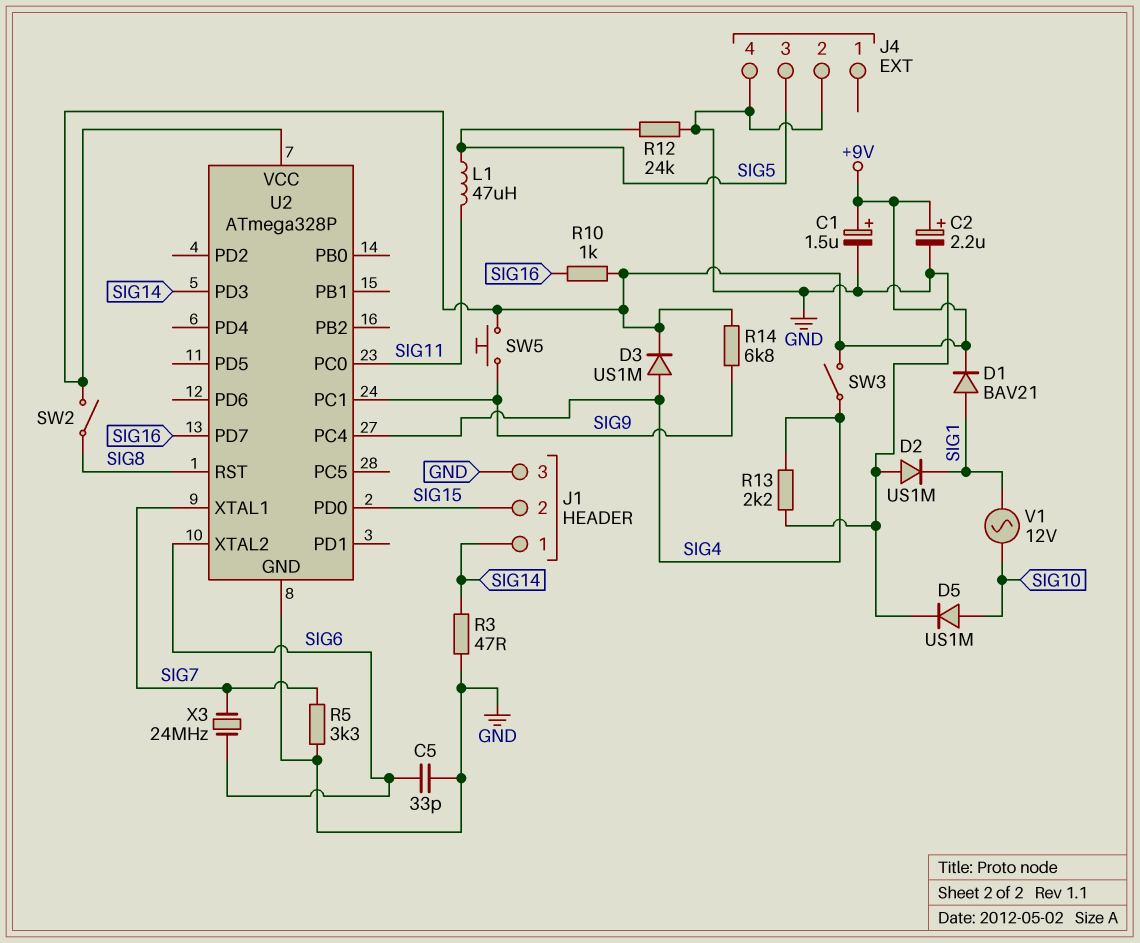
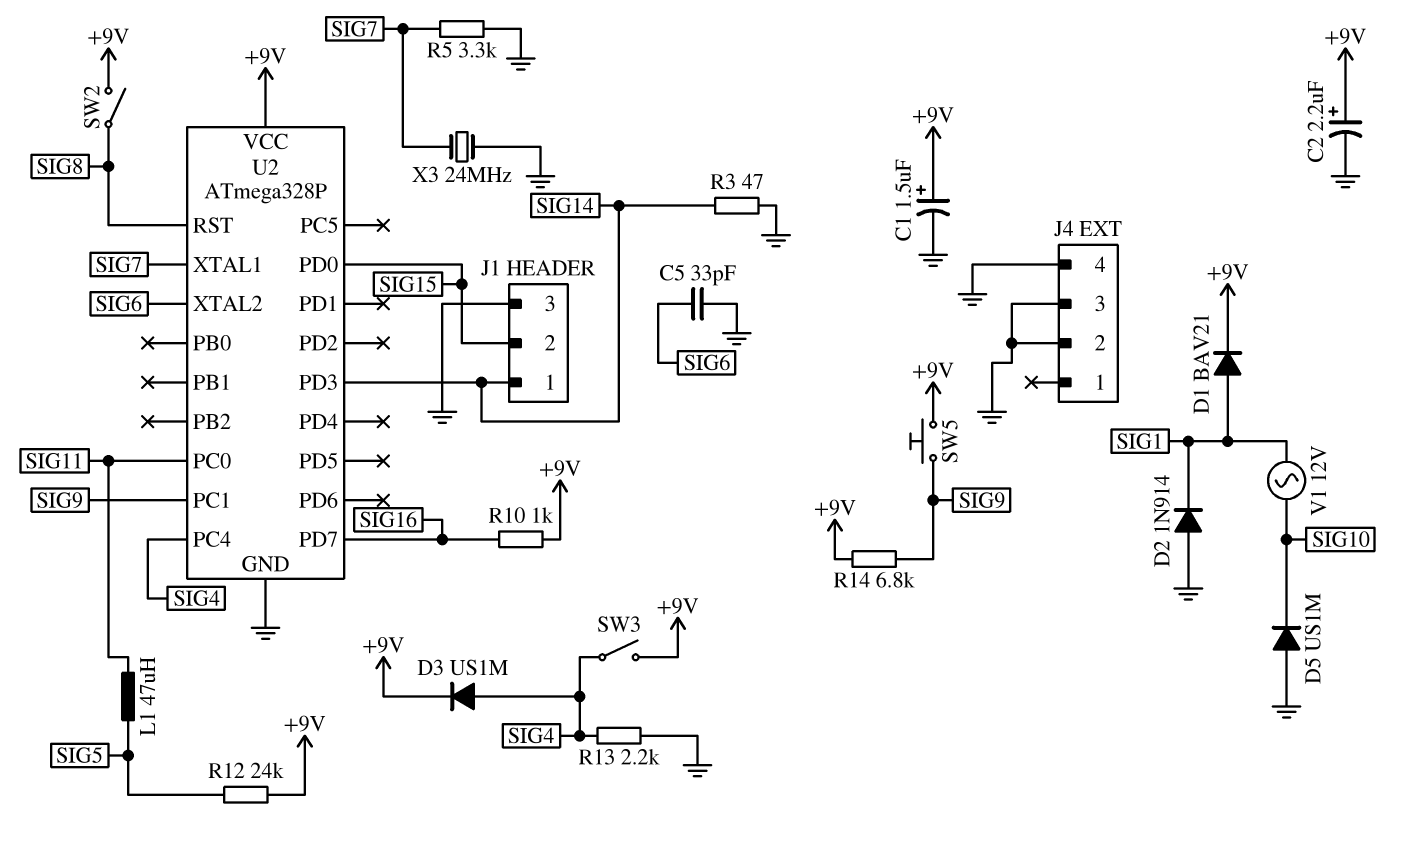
D2: diode US1M (A GND, K SIG1) -> diode 1N914 (A GND, K SIG1)
D5: diode US1M (A SIG10, K GND) -> diode US1M (A GND, K SIG10)
J4 pin 3: SIG5 -> GND
R12: 24k (GND, SIG5) -> 24k (+9V, SIG5)
X3: 24MHz (SIG6, SIG7) -> 24MHz (GND, SIG7)

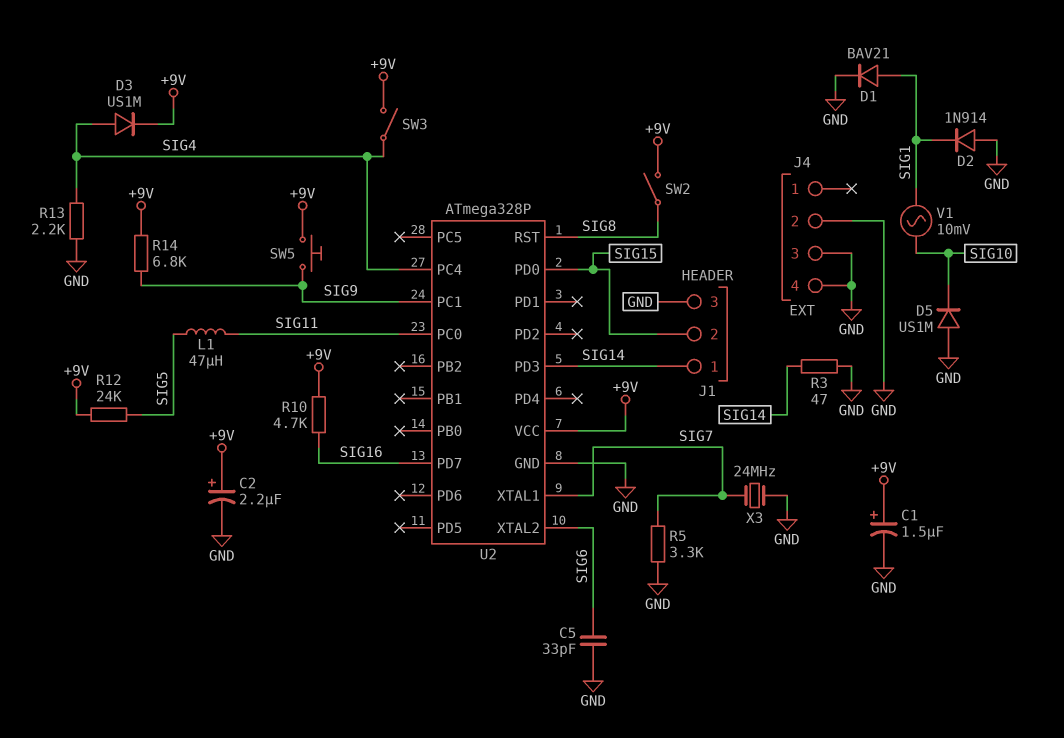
D1: diode BAV21 (A SIG1, K +9V) -> diode BAV21 (A SIG1, K GND)
R10: 1k (+9V, SIG16) -> 4.7k (+9V, SIG16)
V1: AC 12V (SIG1, SIG10) -> AC 10mV (SIG1, SIG10)

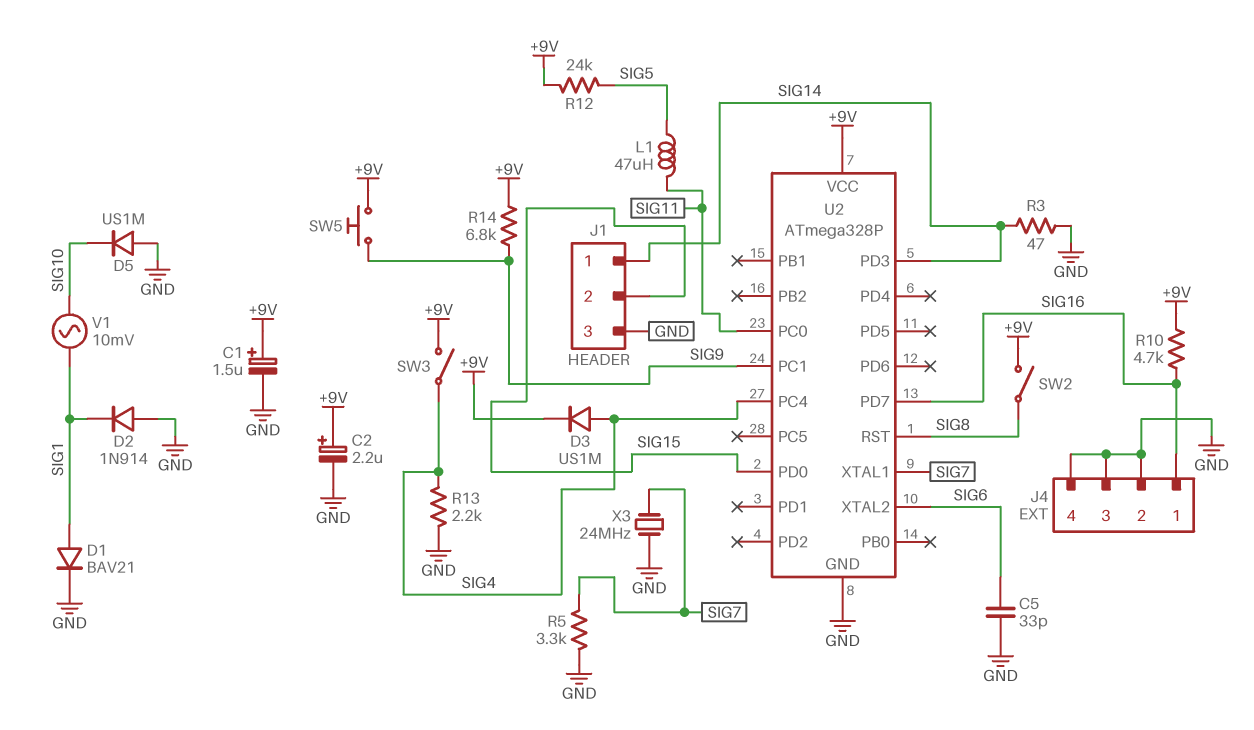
J4 pin 1: none -> SIG16

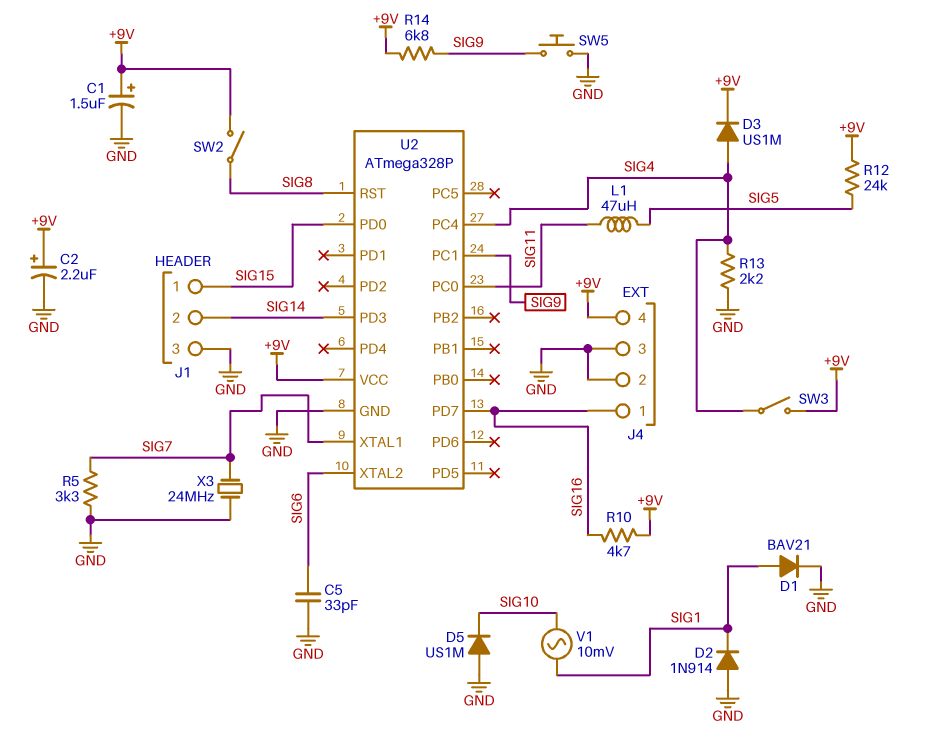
J1 pin 1: SIG14 -> SIG15
J1 pin 2: SIG15 -> SIG14
J4 pin 4: GND -> +9V
R3: 47 (GND, SIG14) -> none
SW5: button (+9V, SIG9) -> button (GND, SIG9)

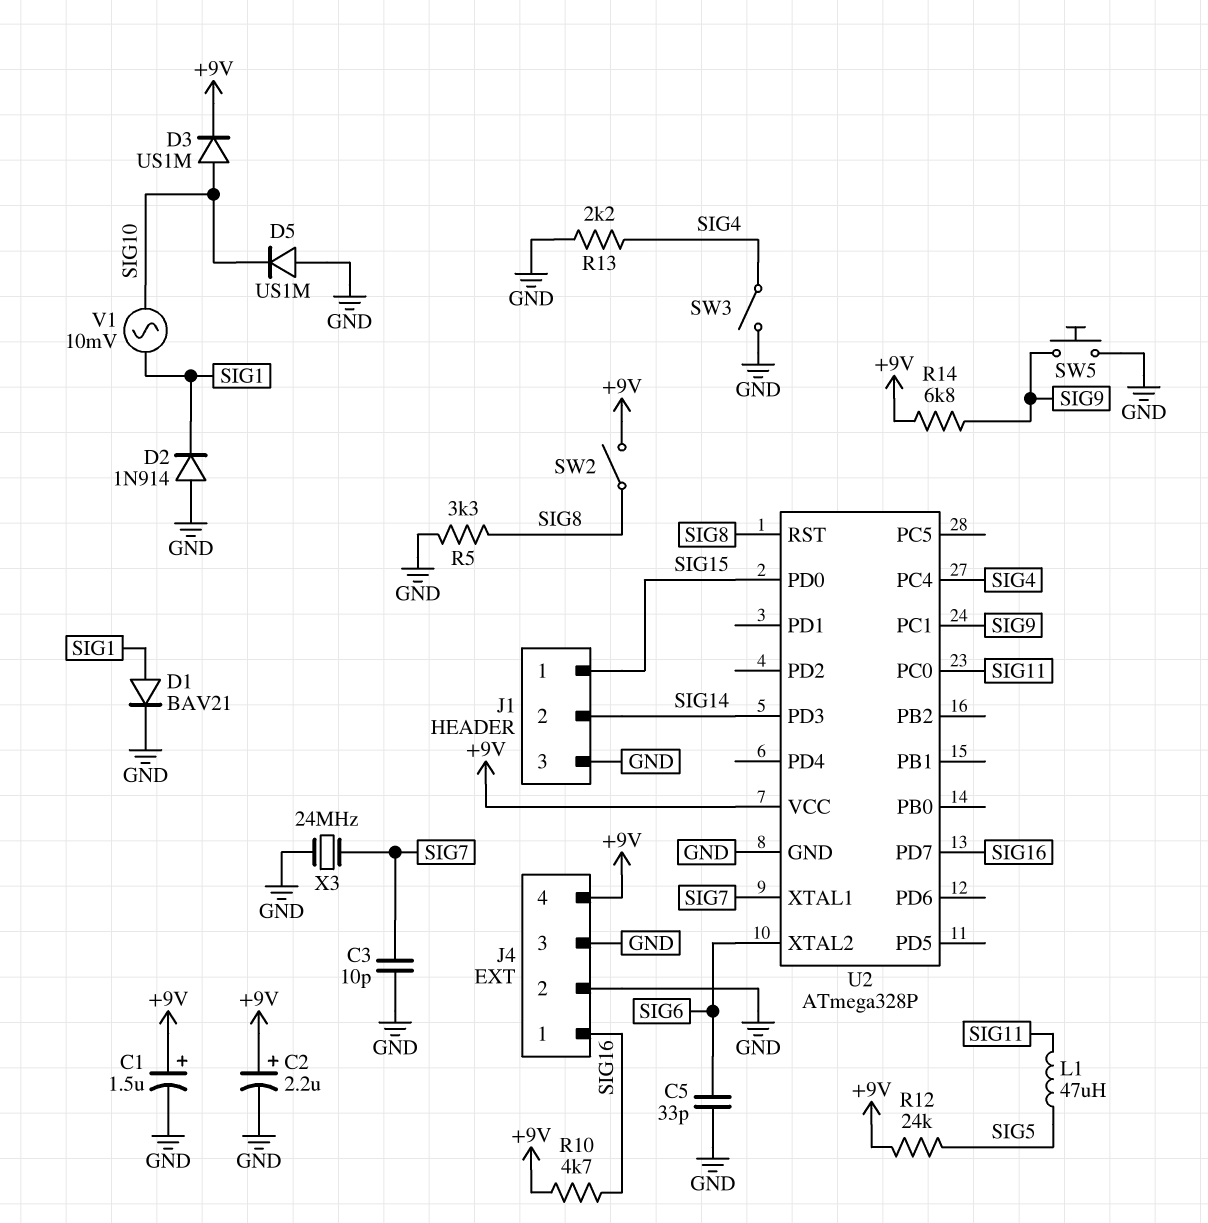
C3: none -> 10pF (GND, SIG7)
D3: diode US1M (A SIG4, K +9V) -> diode US1M (A SIG10, K +9V)
R5: 3.3k (GND, SIG7) -> 3.3k (GND, SIG8)
SW3: switch (+9V, SIG4) -> switch (GND, SIG4)

